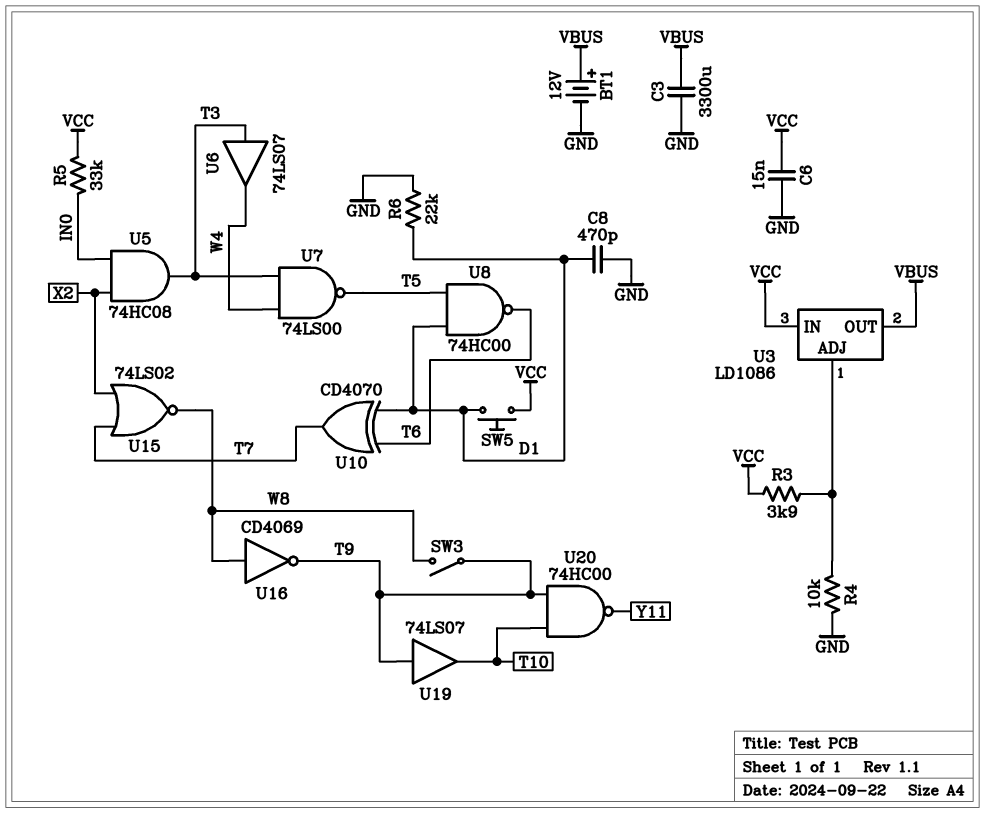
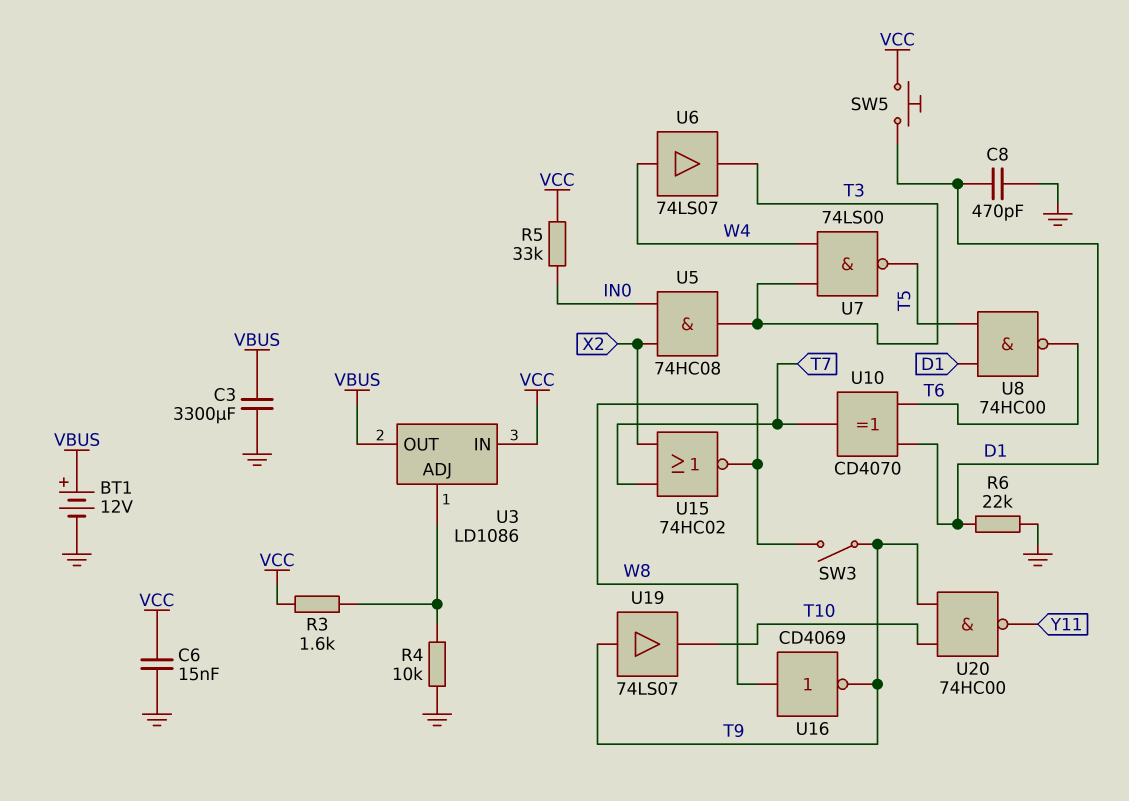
R3: 3.9k (U3/ADJ, VCC) -> 1.6k (U3/ADJ, VCC)
U6: buffer 74LS07 (in T3, out W4) -> buffer 74LS07 (in W4, out T3)
U15: NOR 74LS02 (in T7, in X2, out W8) -> NOR 74HC02 (in T7, in X2, out W8)

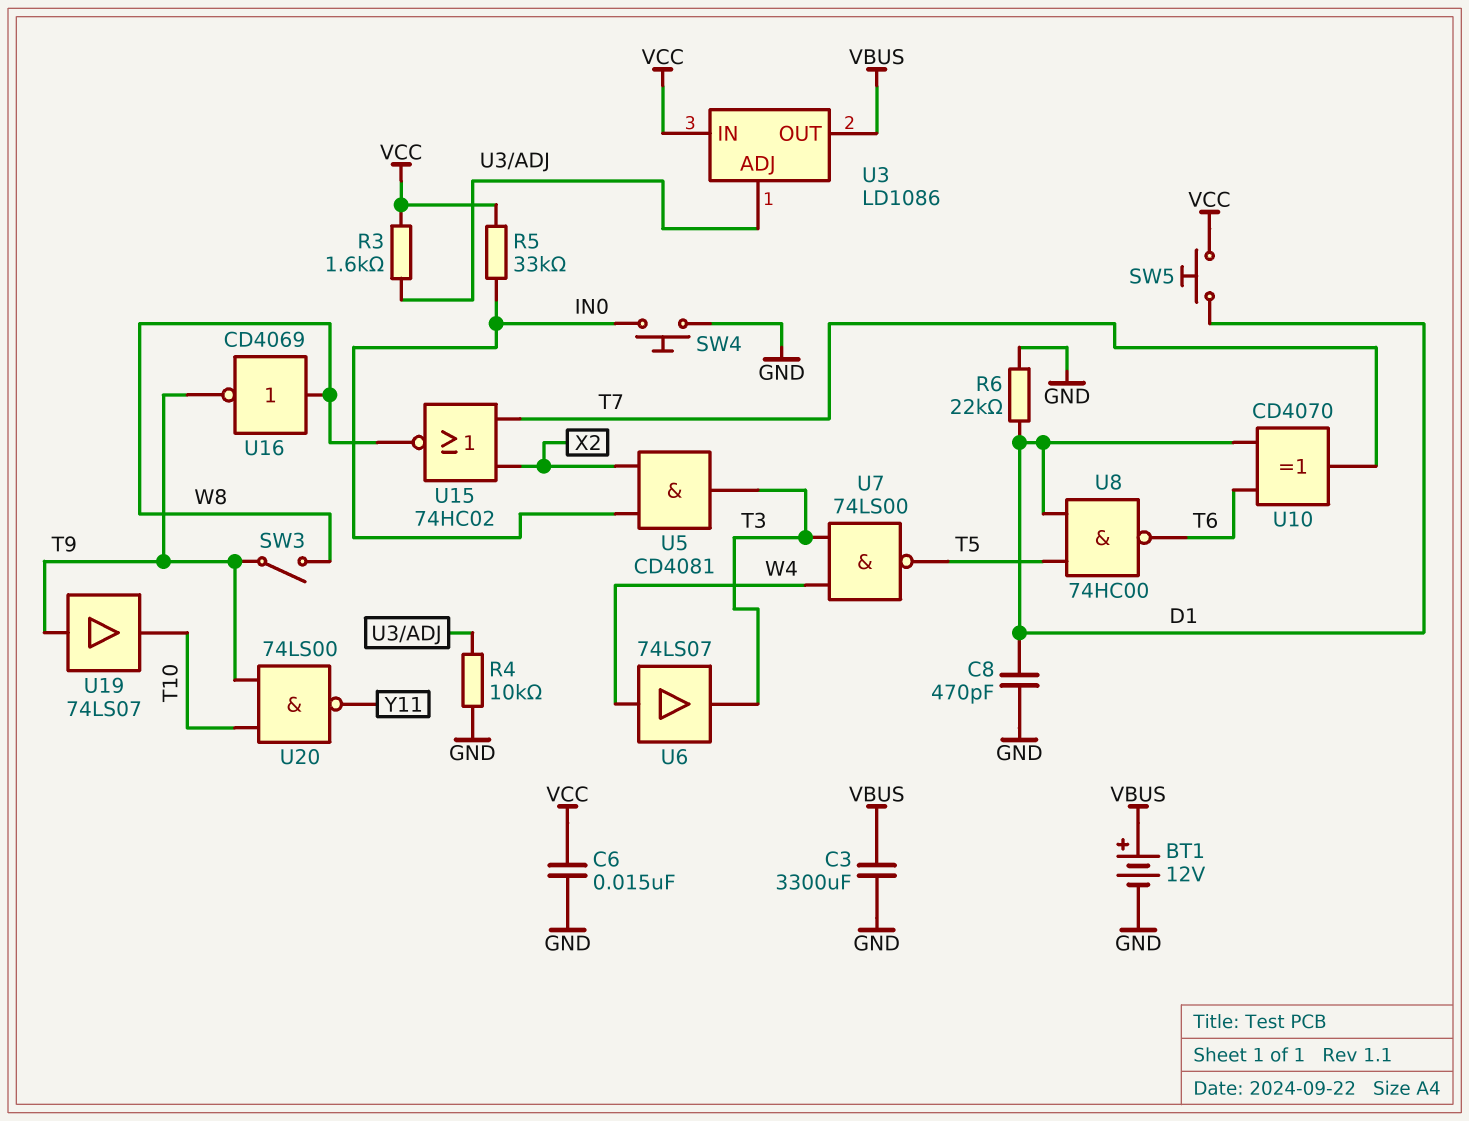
SW4: none -> button (GND, IN0)
U5: AND 74HC08 (in IN0, in X2, out T3) -> AND CD4081 (in IN0, in X2, out T3)
U20: NAND 74HC00 (in T9, in T10, out Y11) -> NAND 74LS00 (in T9, in T10, out Y11)

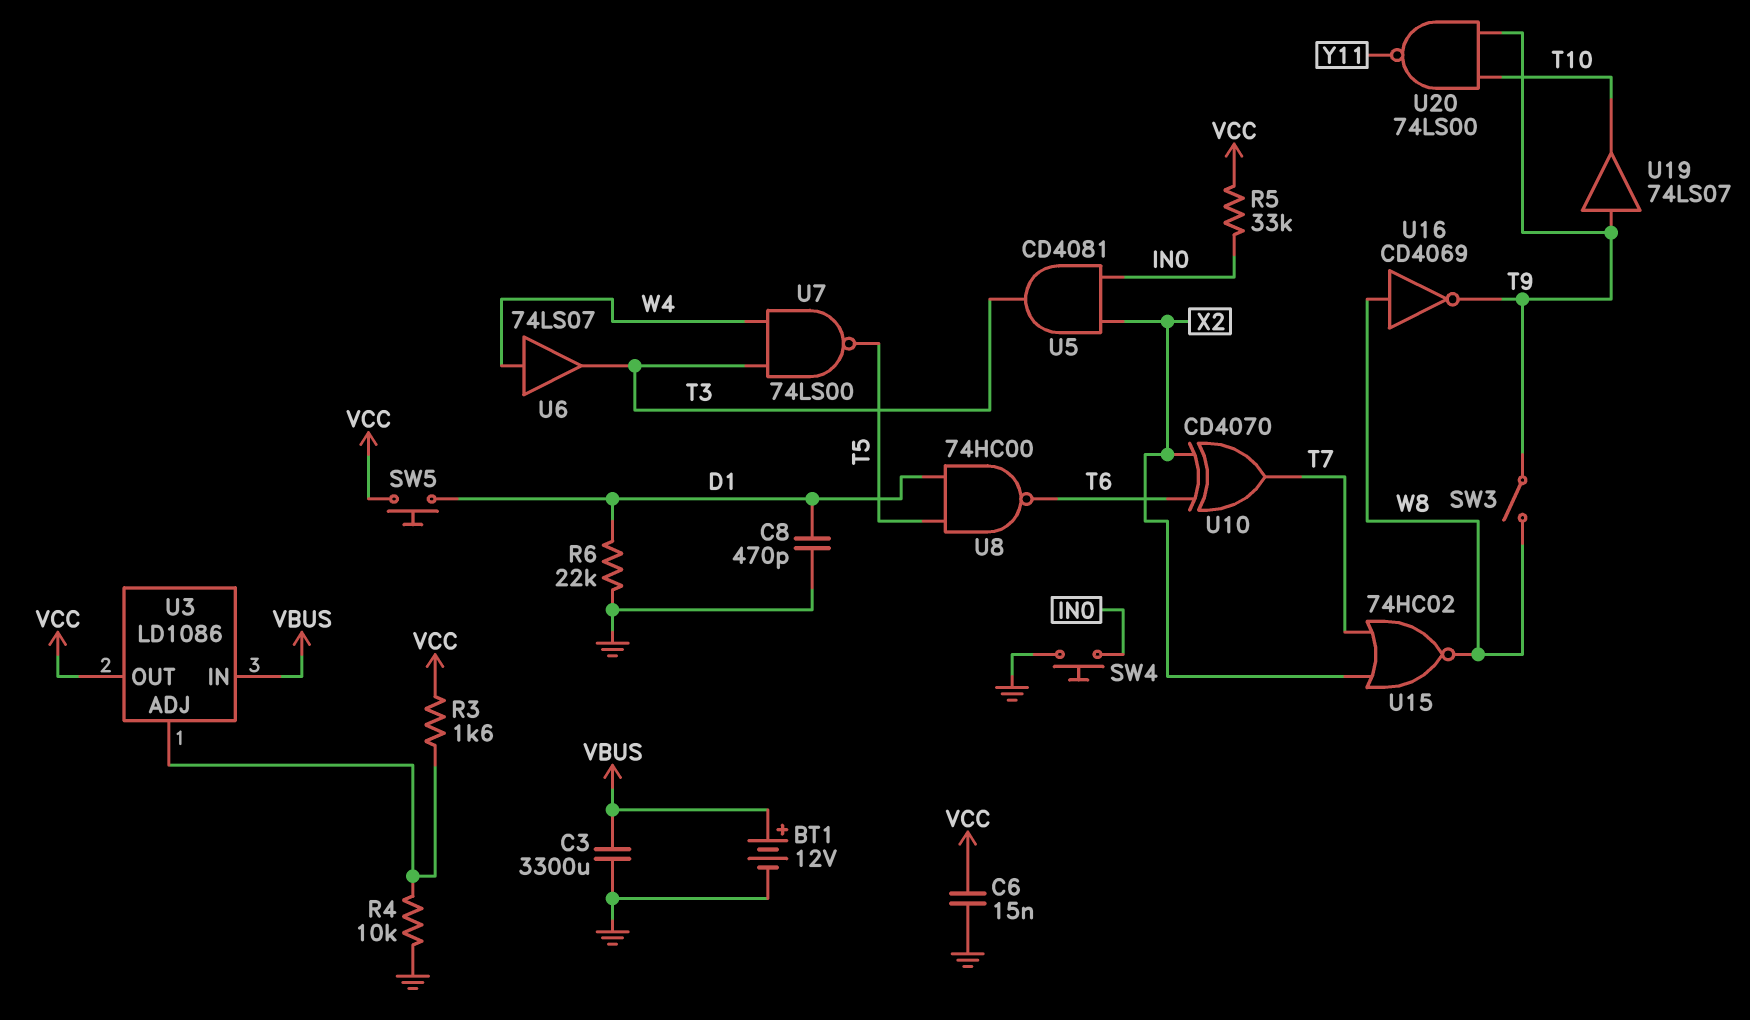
U3 pin IN: VCC -> VBUS
U3 pin OUT: VBUS -> VCC
U10: XOR CD4070 (in D1, in T6, out T7) -> XOR CD4070 (in T6, in X2, out T7)

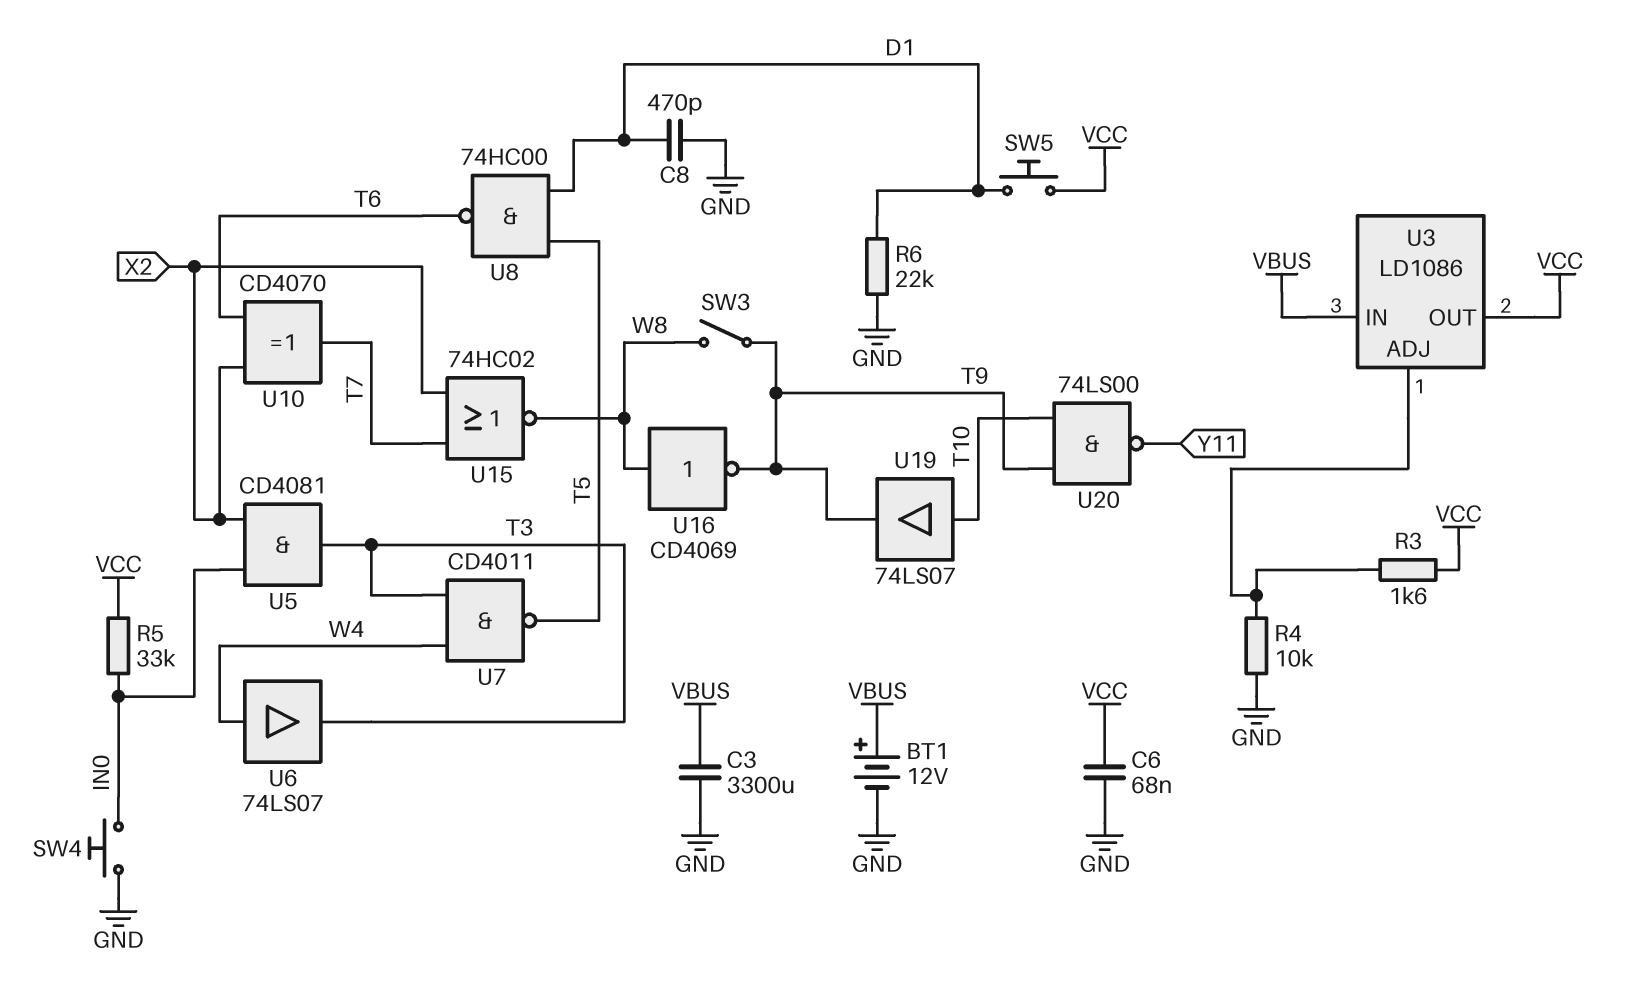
C6: 15nF (GND, VCC) -> 68nF (GND, VCC)
U7: NAND 74LS00 (in T3, in W4, out T5) -> NAND CD4011 (in T3, in W4, out T5)
U19: buffer 74LS07 (in T9, out T10) -> buffer 74LS07 (in T10, out T9)

